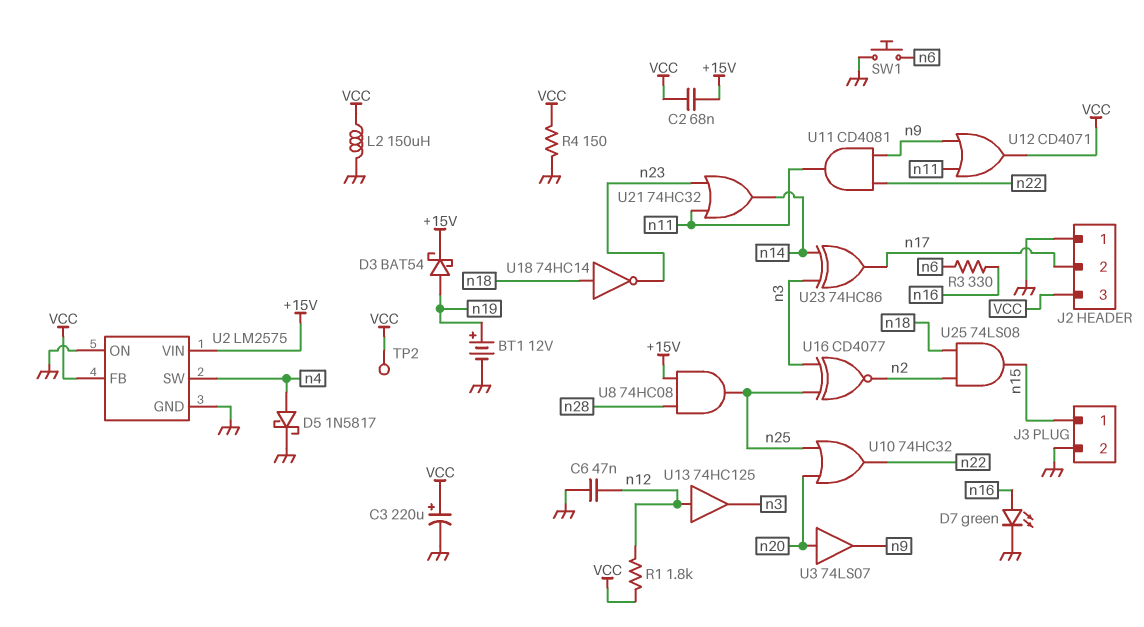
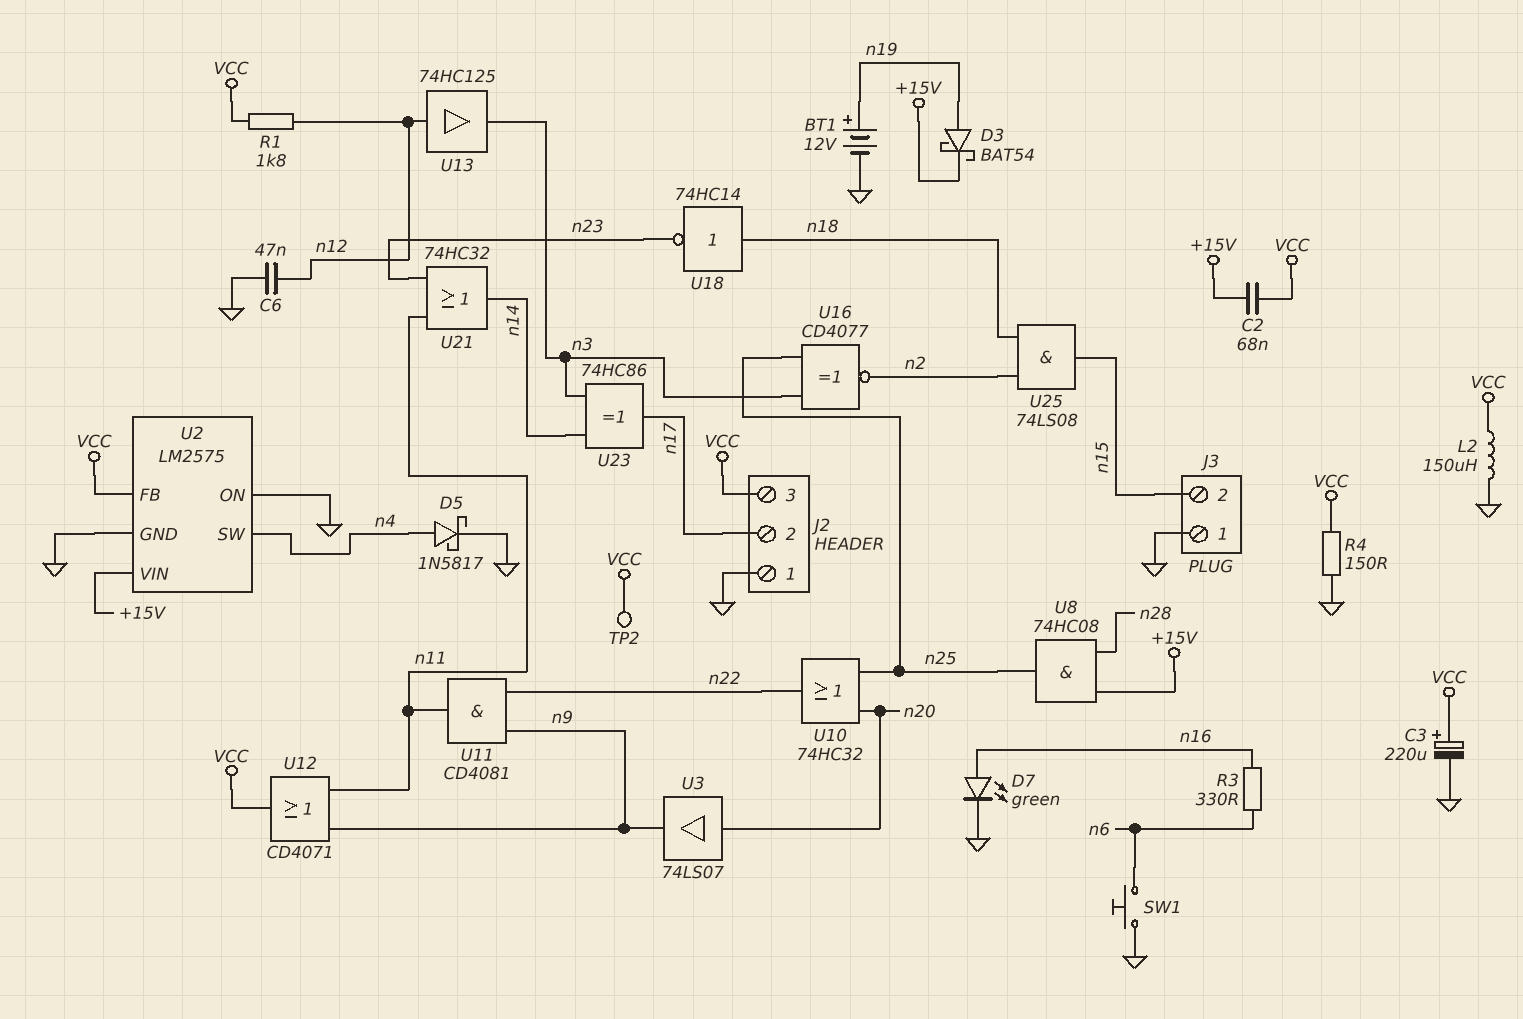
J3 pin 1: n15 -> GND
J3 pin 2: GND -> n15

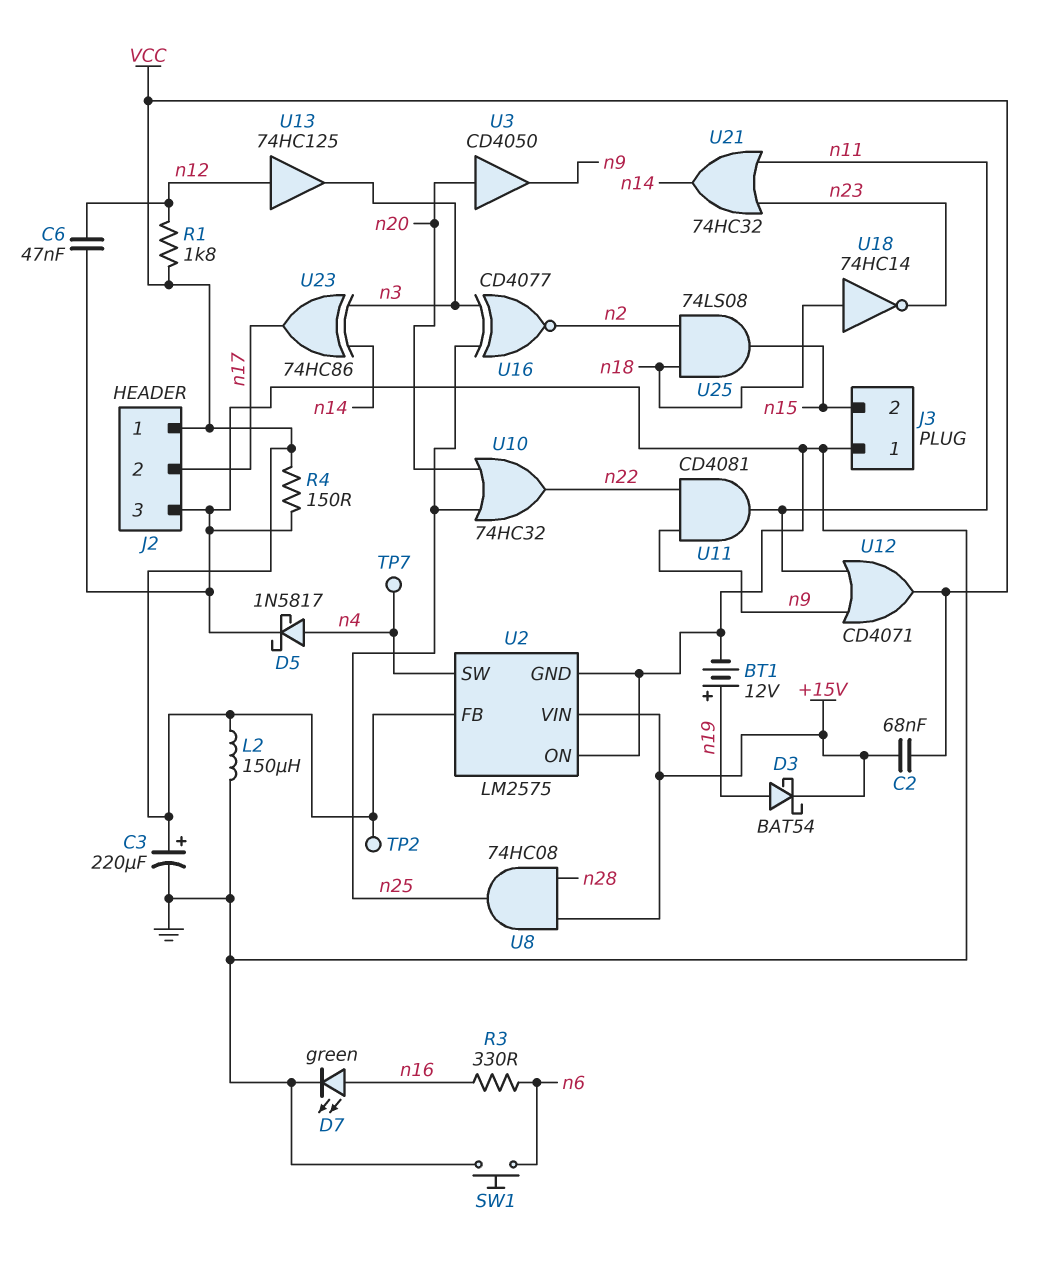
J2 pin 1: GND -> VCC
J2 pin 3: VCC -> GND
TP7: none -> test point (n4)
U3: buffer 74LS07 (in n20, out n9) -> buffer CD4050 (in n20, out n9)

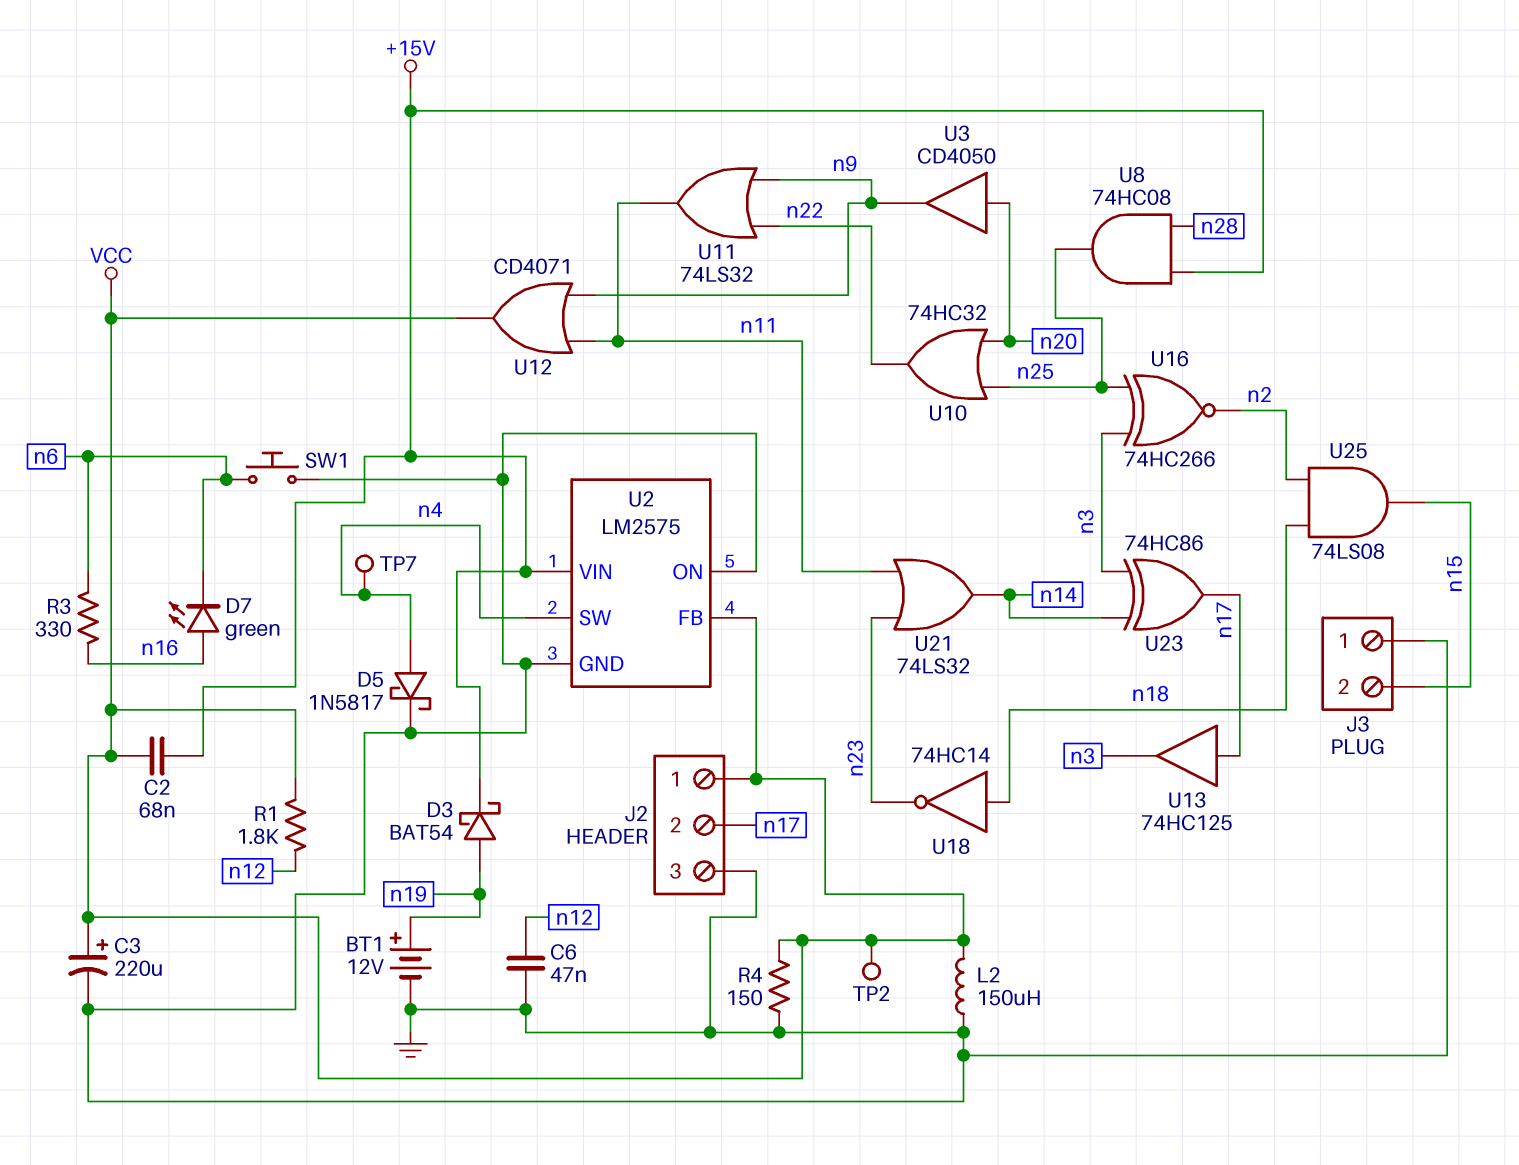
D7: LED green (A n16, K GND) -> LED green (A n16, K n6)
U11: AND CD4081 (in n9, in n22, out n11) -> OR 74LS32 (in n9, in n22, out n11)
U13: buffer 74HC125 (in n12, out n3) -> buffer 74HC125 (in n17, out n3)
U16: XNOR CD4077 (in n3, in n25, out n2) -> XNOR 74HC266 (in n3, in n25, out n2)
U21: OR 74HC32 (in n11, in n23, out n14) -> OR 74LS32 (in n11, in n23, out n14)

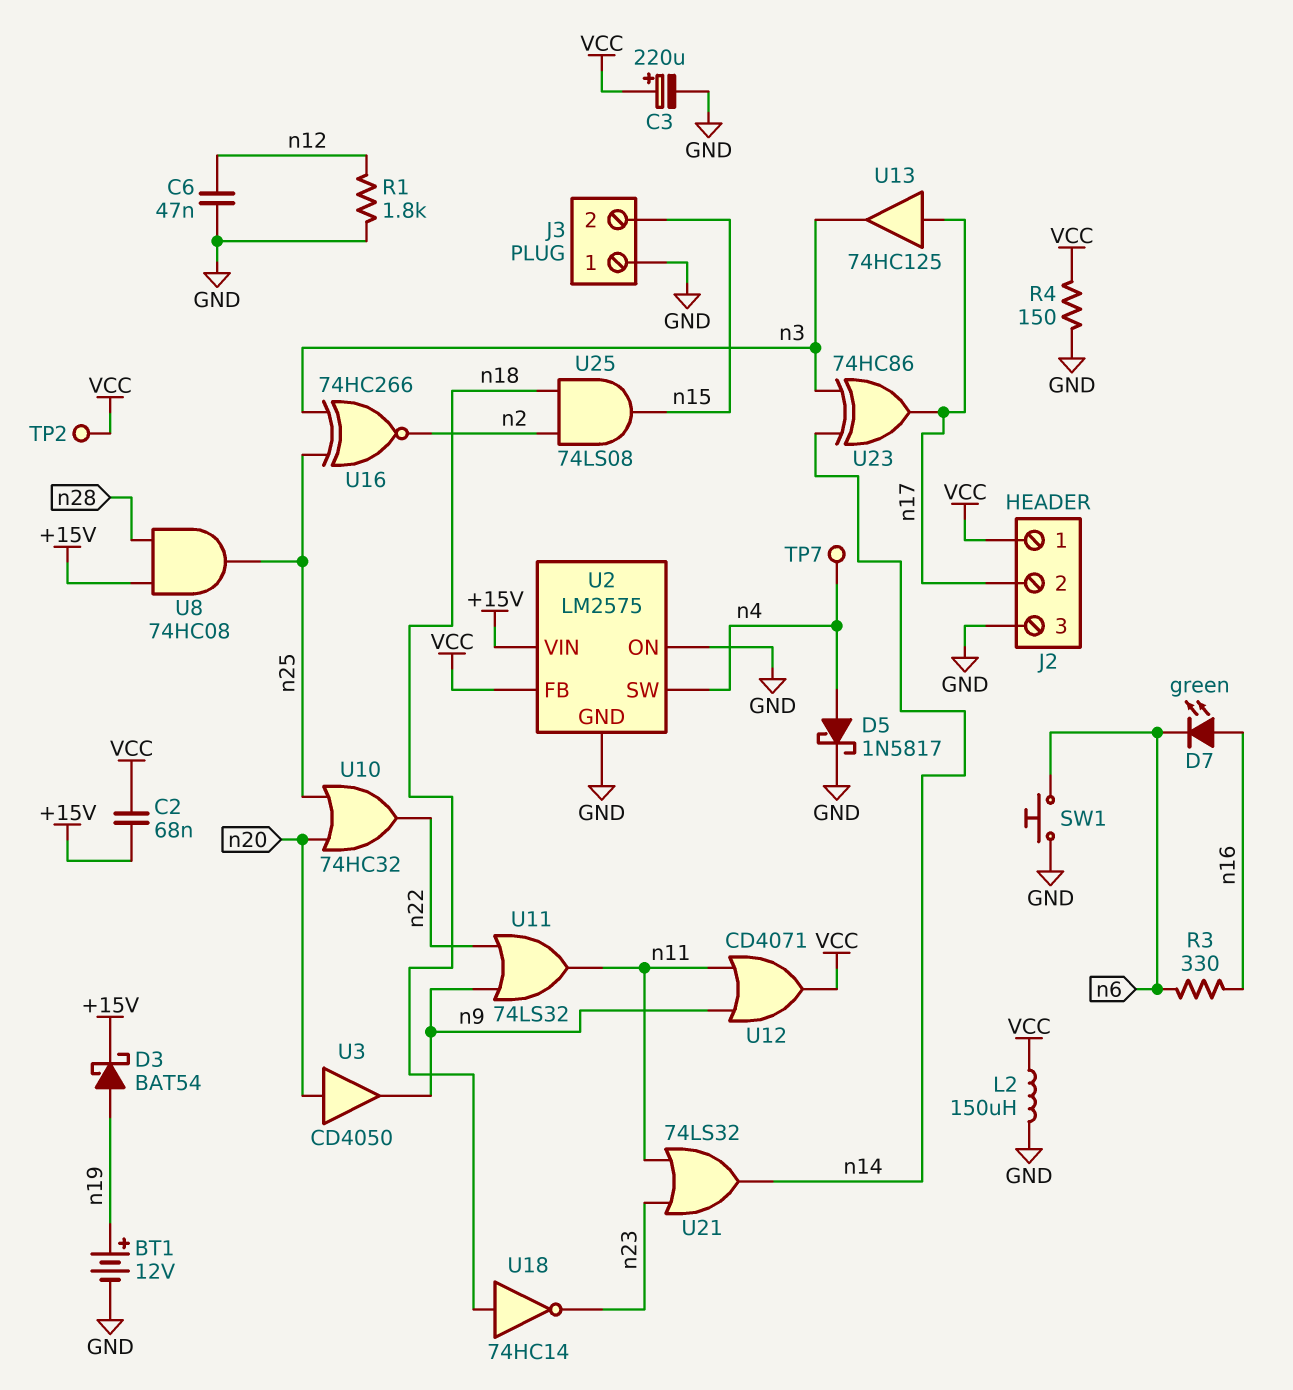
R1: 1.8k (VCC, n12) -> 1.8k (GND, n12)

